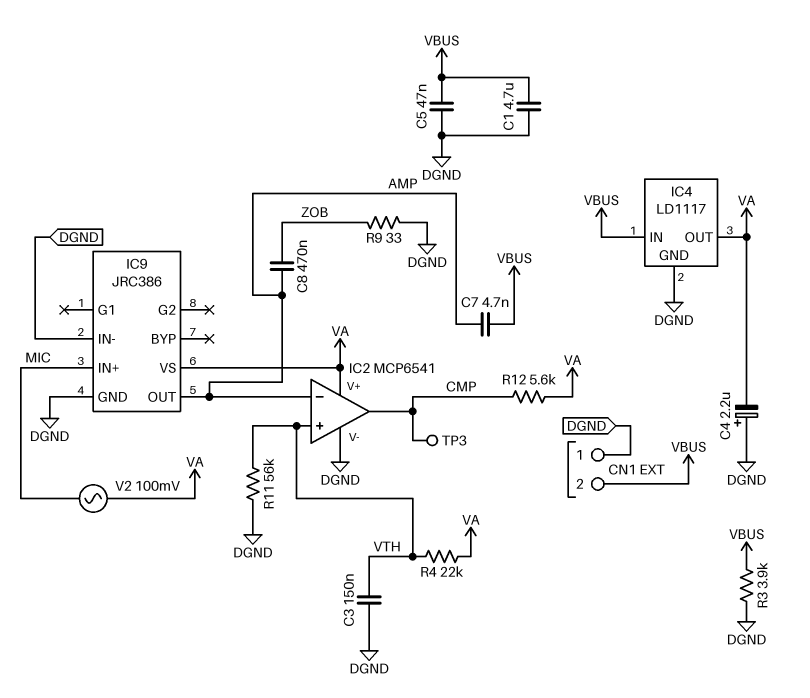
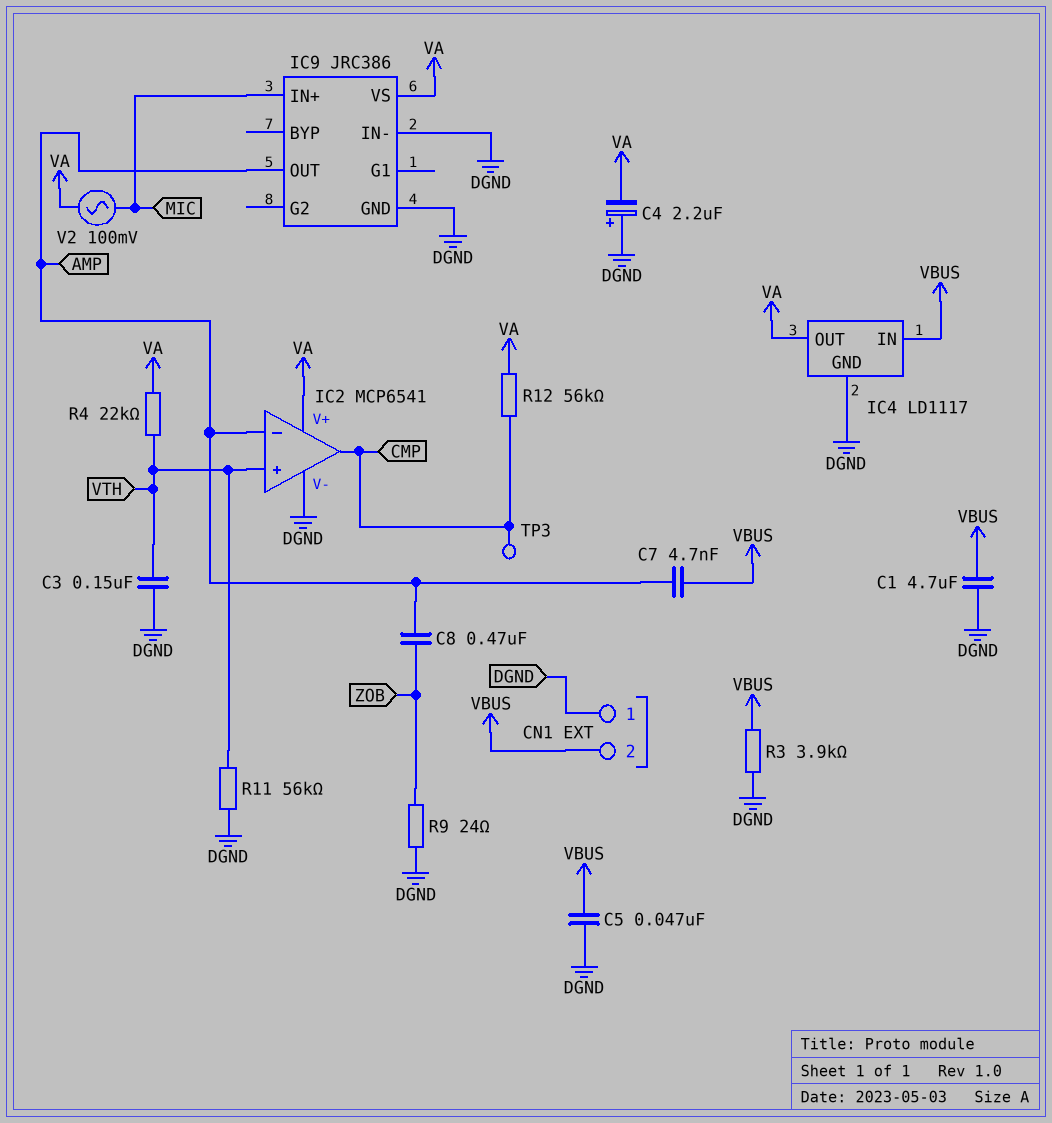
R9: 33 (DGND, ZOB) -> 24 (DGND, ZOB)
R12: 5.6k (CMP, VA) -> 56k (CMP, VA)

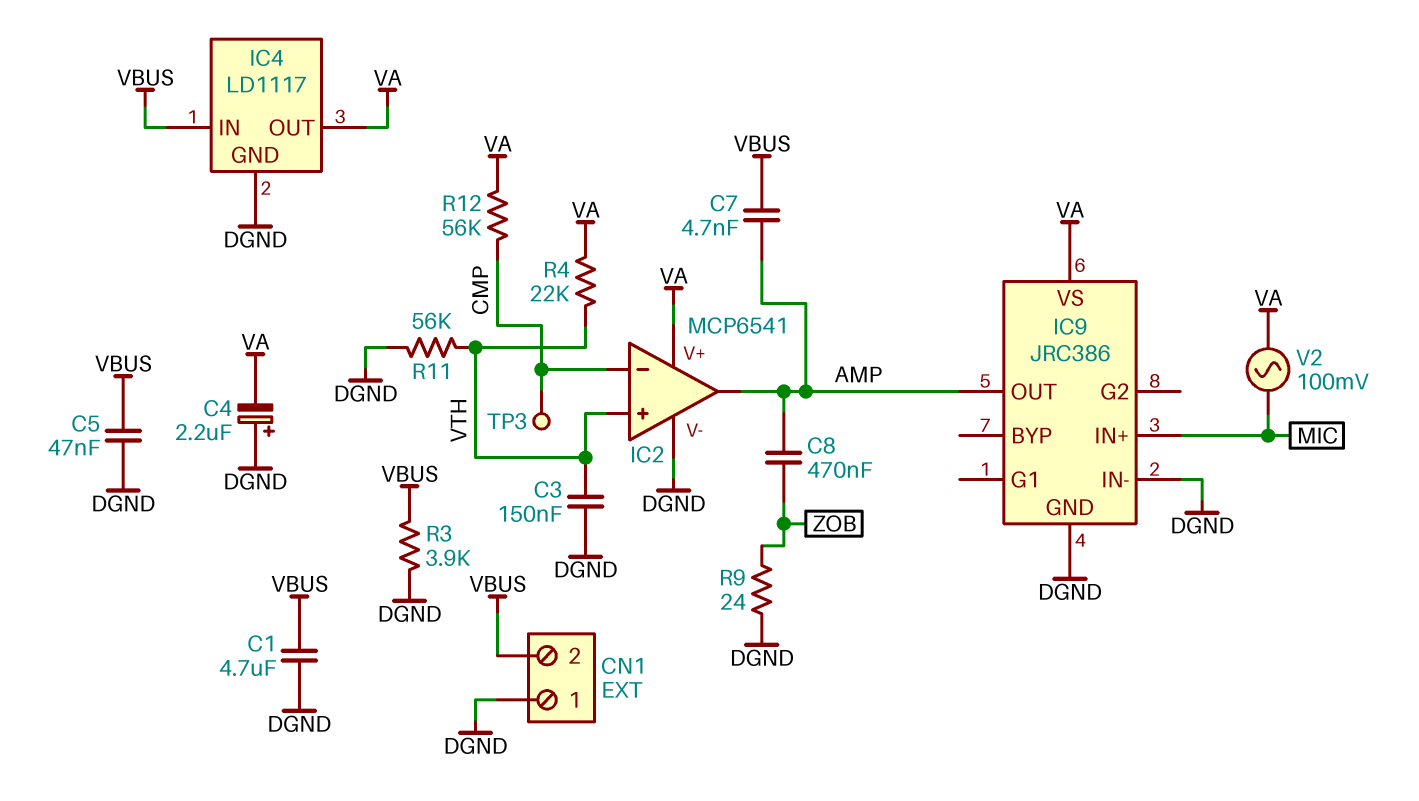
IC2 pin in-: AMP -> CMP
IC2 pin out: CMP -> AMP

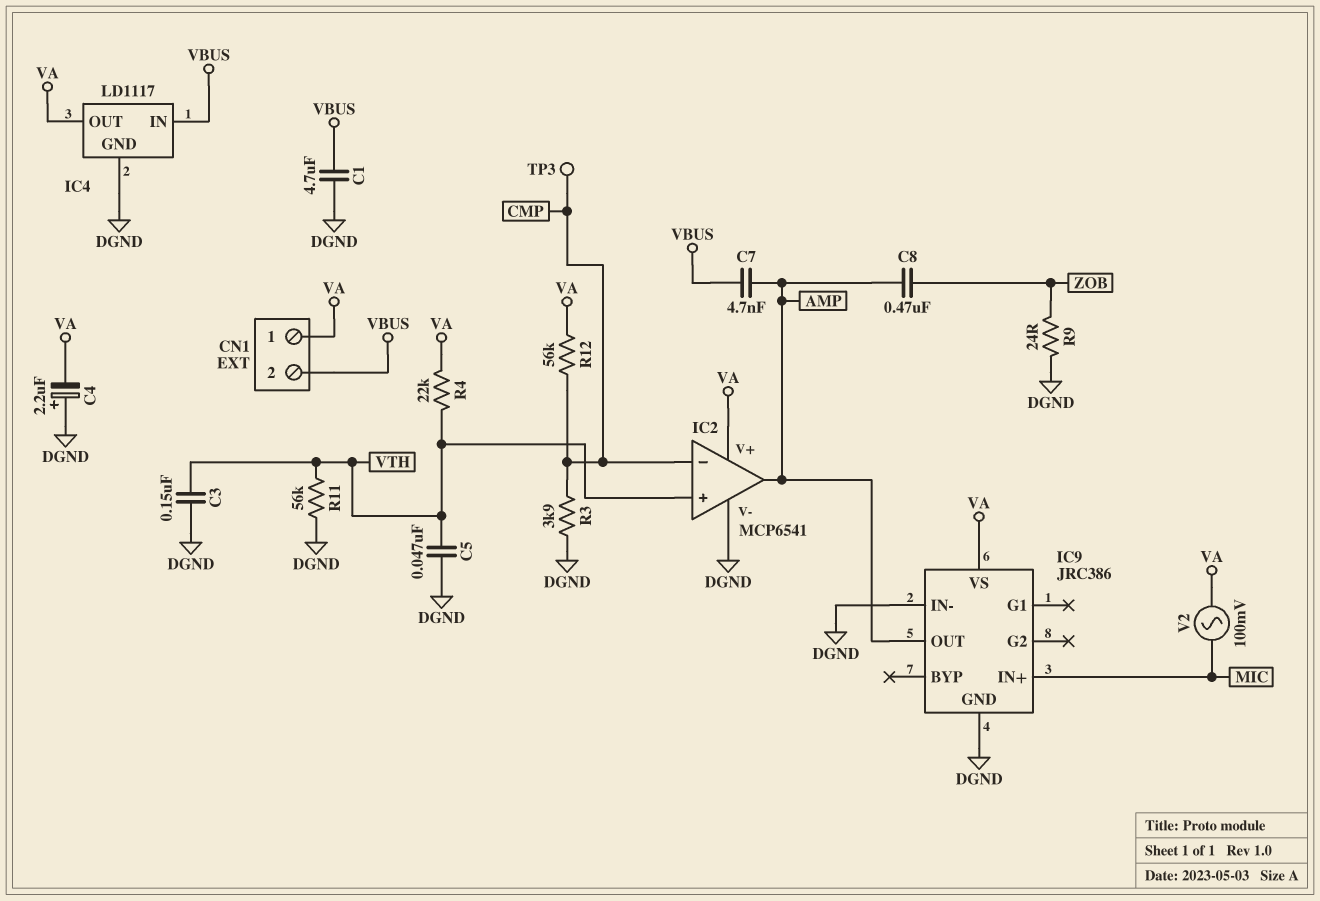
C5: 47nF (DGND, VBUS) -> 47nF (DGND, VTH)
CN1 pin 1: DGND -> VA
R3: 3.9k (DGND, VBUS) -> 3.9k (CMP, DGND)

